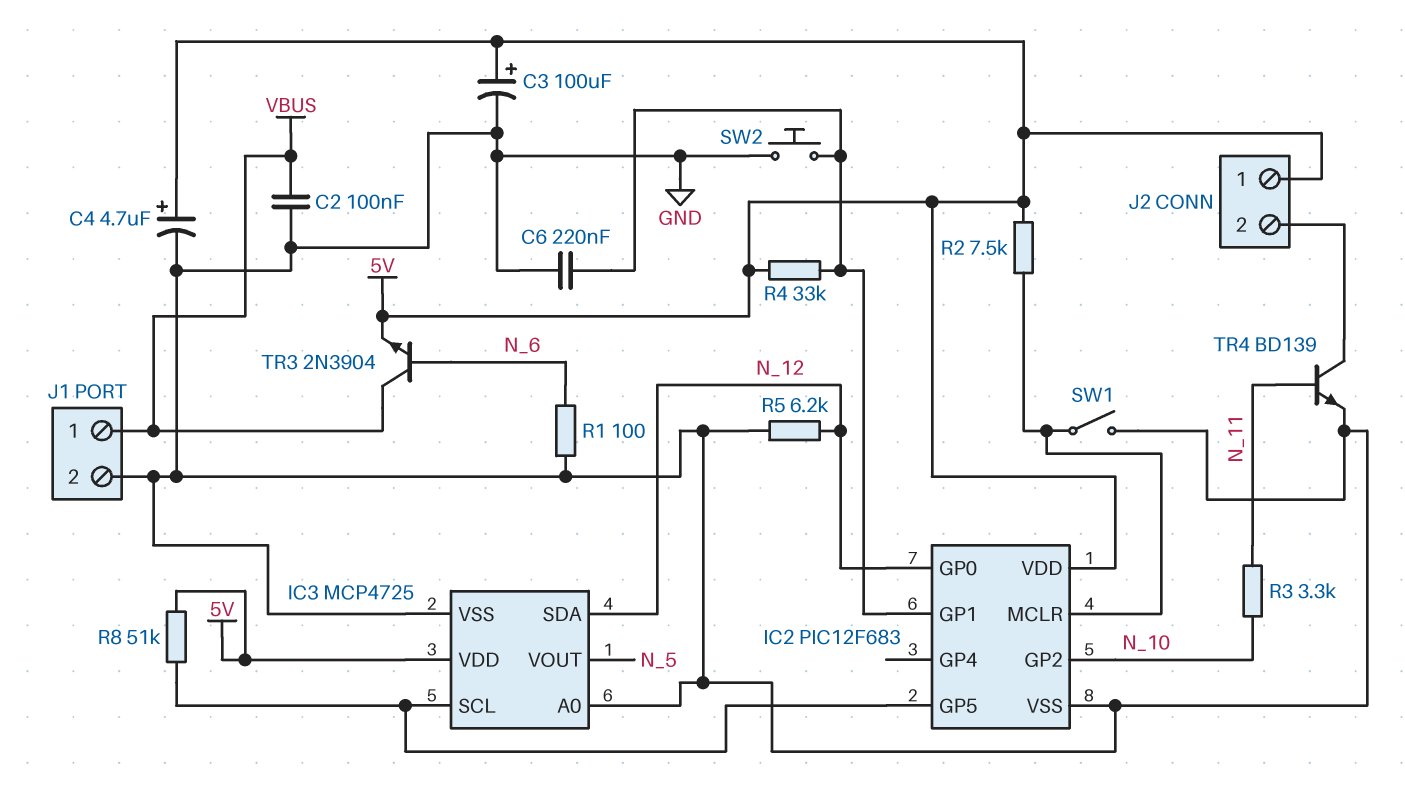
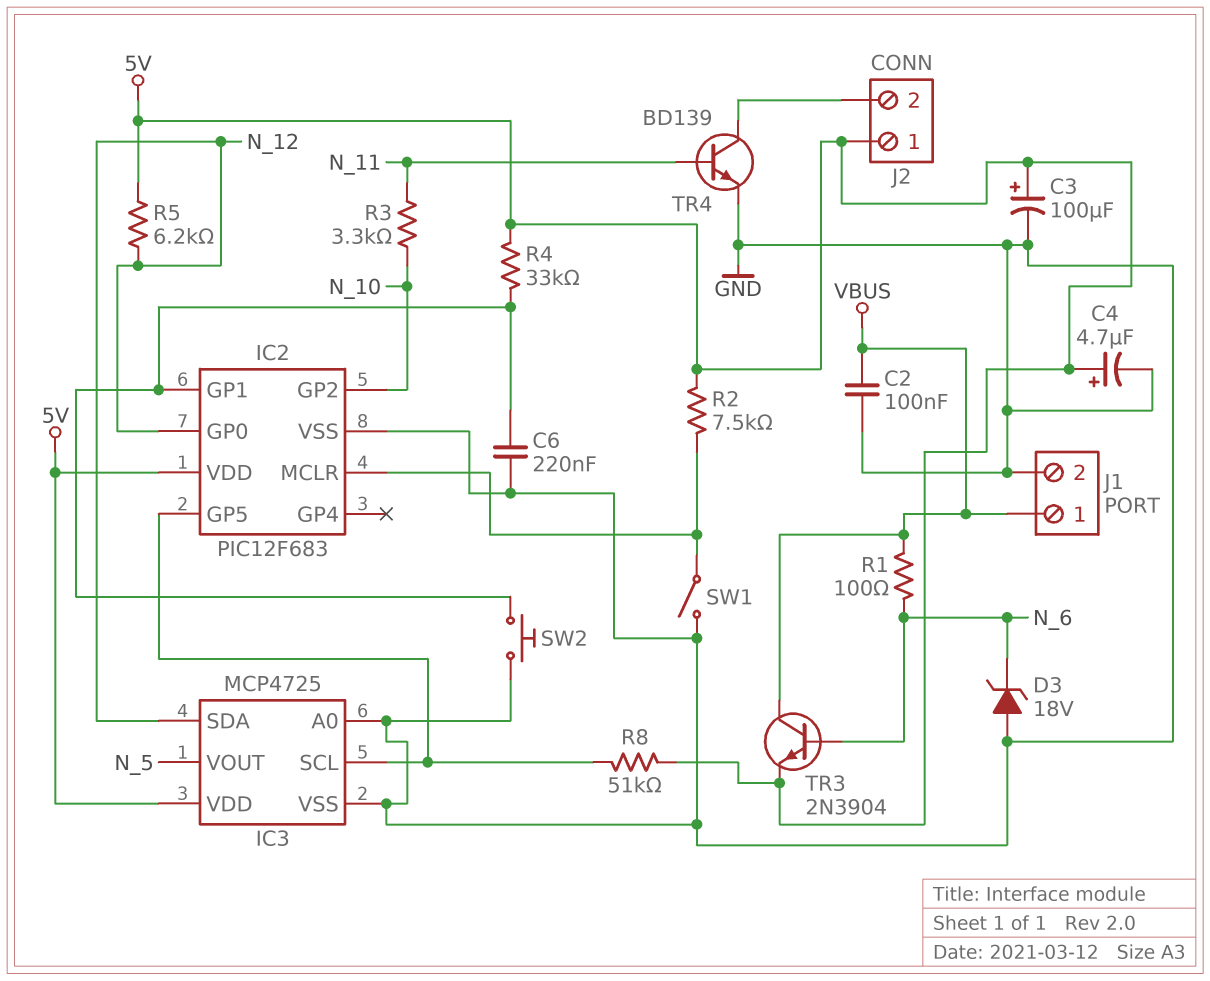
D3: none -> zener 18V (A GND, K N_6)
R1: 100 (GND, N_6) -> 100 (N_6, VBUS)
R5: 6.2k (GND, N_12) -> 6.2k (5V, N_12)

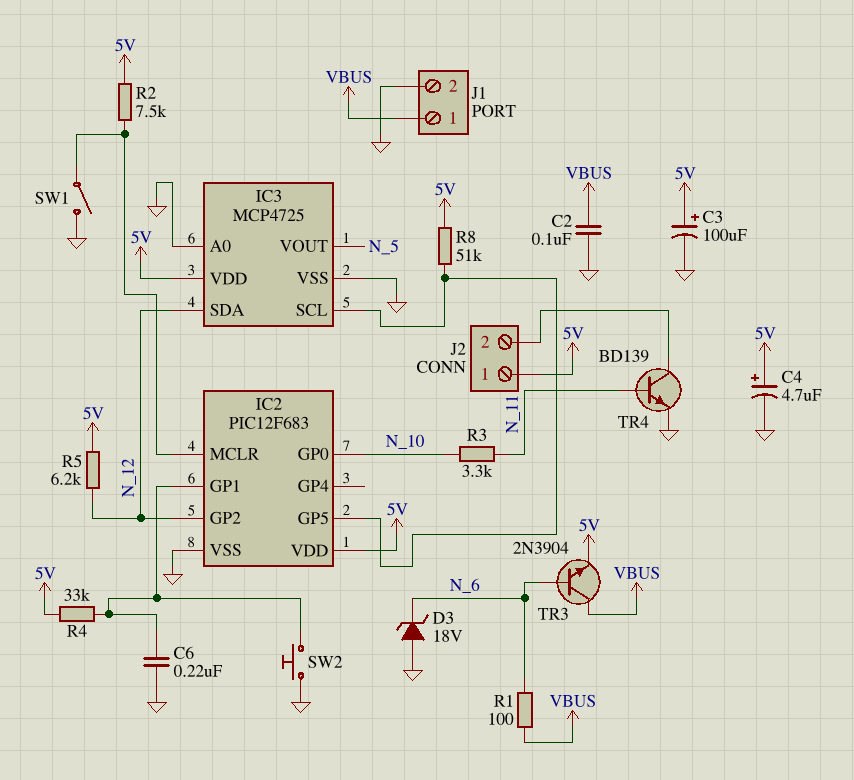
IC2 pin GP0: N_12 -> N_10
IC2 pin GP2: N_10 -> N_12

